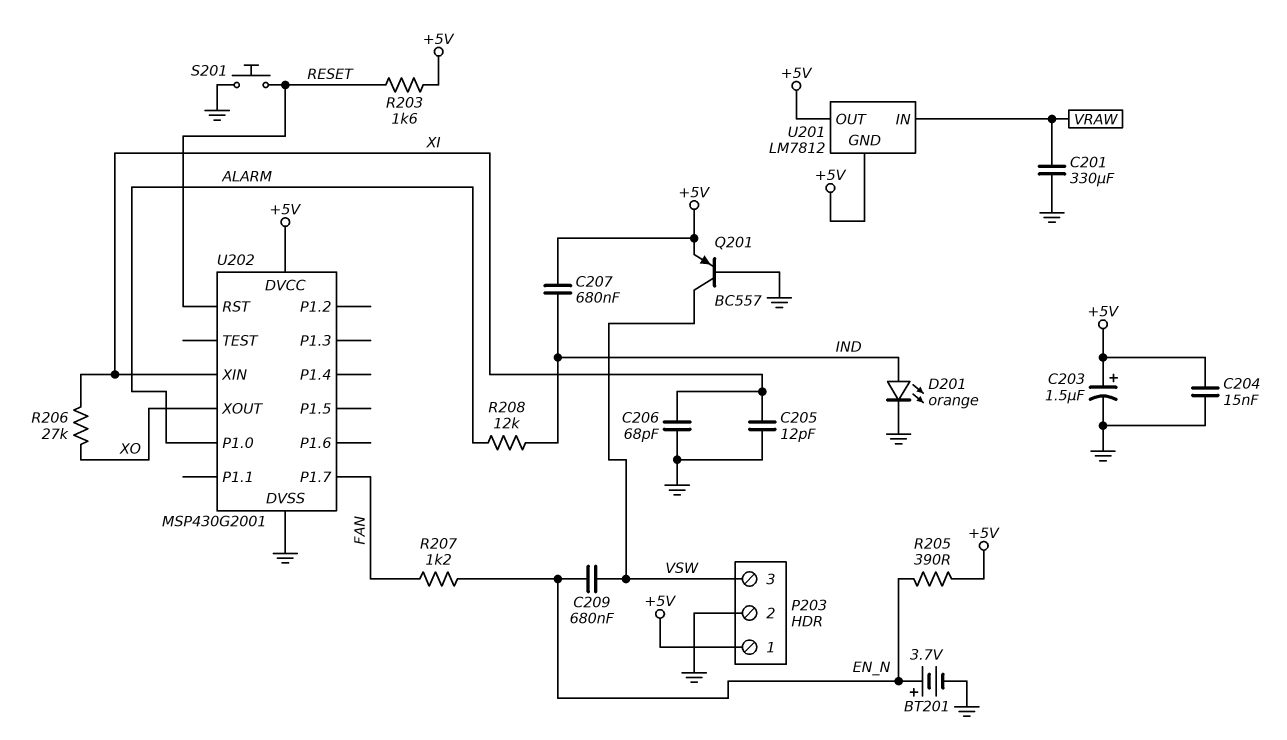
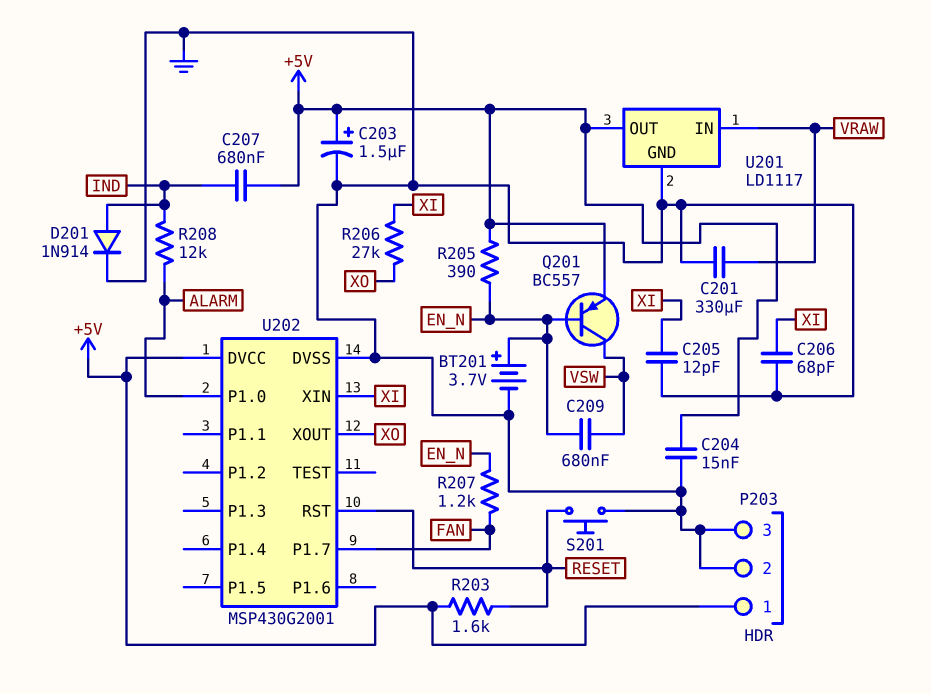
D201: LED orange (A IND, K GND) -> diode 1N914 (A IND, K GND)
P203 pin 3: VSW -> GND
Q201: PNP BC557 (B GND, C VSW, E +5V) -> PNP BC557 (B EN_N, C VSW, E +5V)
U201: LM7812 -> LD1117
U201 pin GND: +5V -> GND

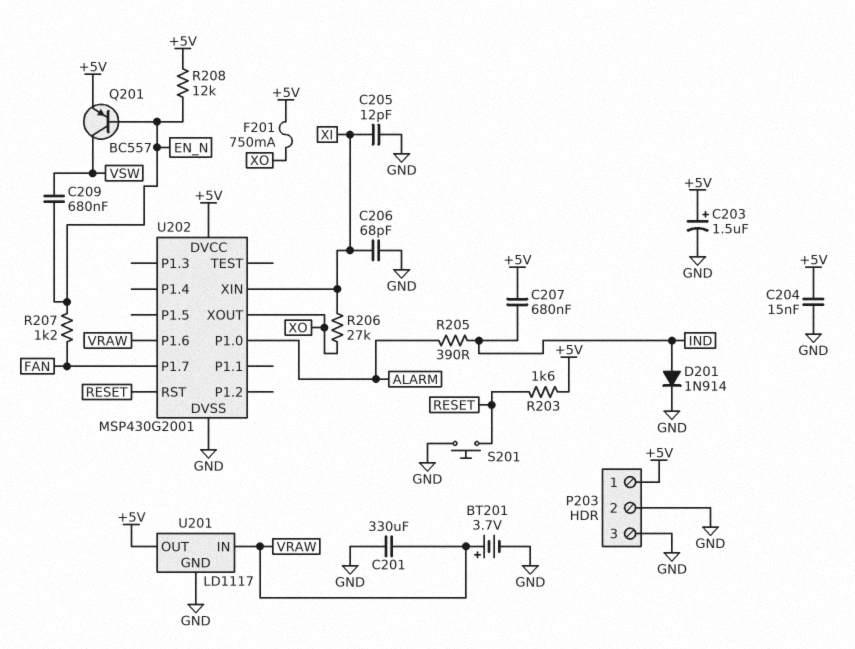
BT201: 3.7V (plus EN_N, minus GND) -> 3.7V (plus VRAW, minus GND)
F201: none -> 750mA (+5V, XO)
R205: 390 (+5V, EN_N) -> 390 (ALARM, IND)
R208: 12k (ALARM, IND) -> 12k (+5V, EN_N)
U202 pin P1.6: none -> VRAW

